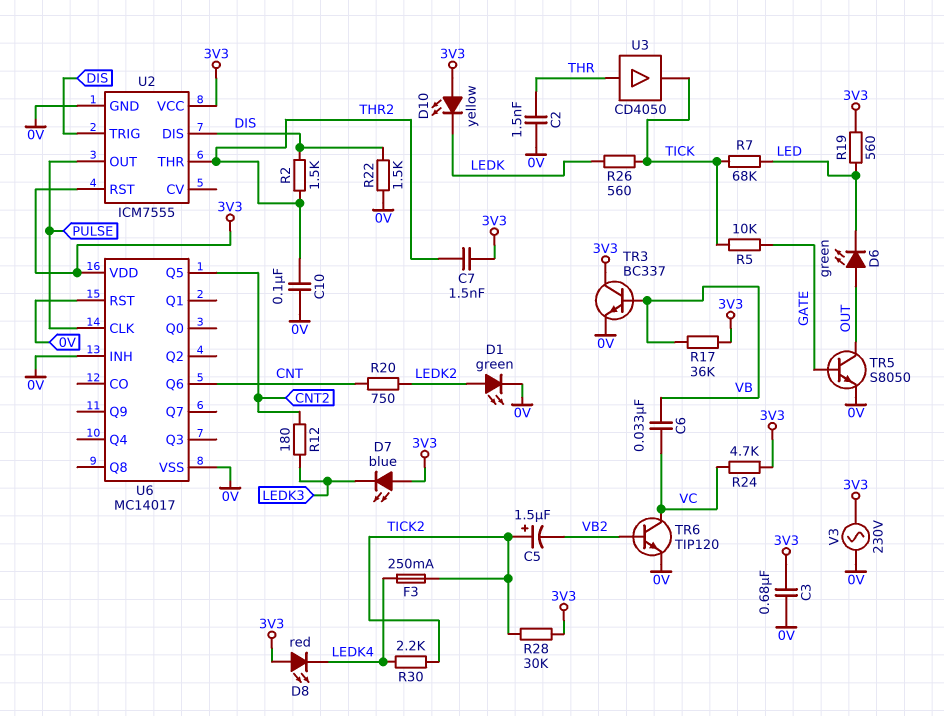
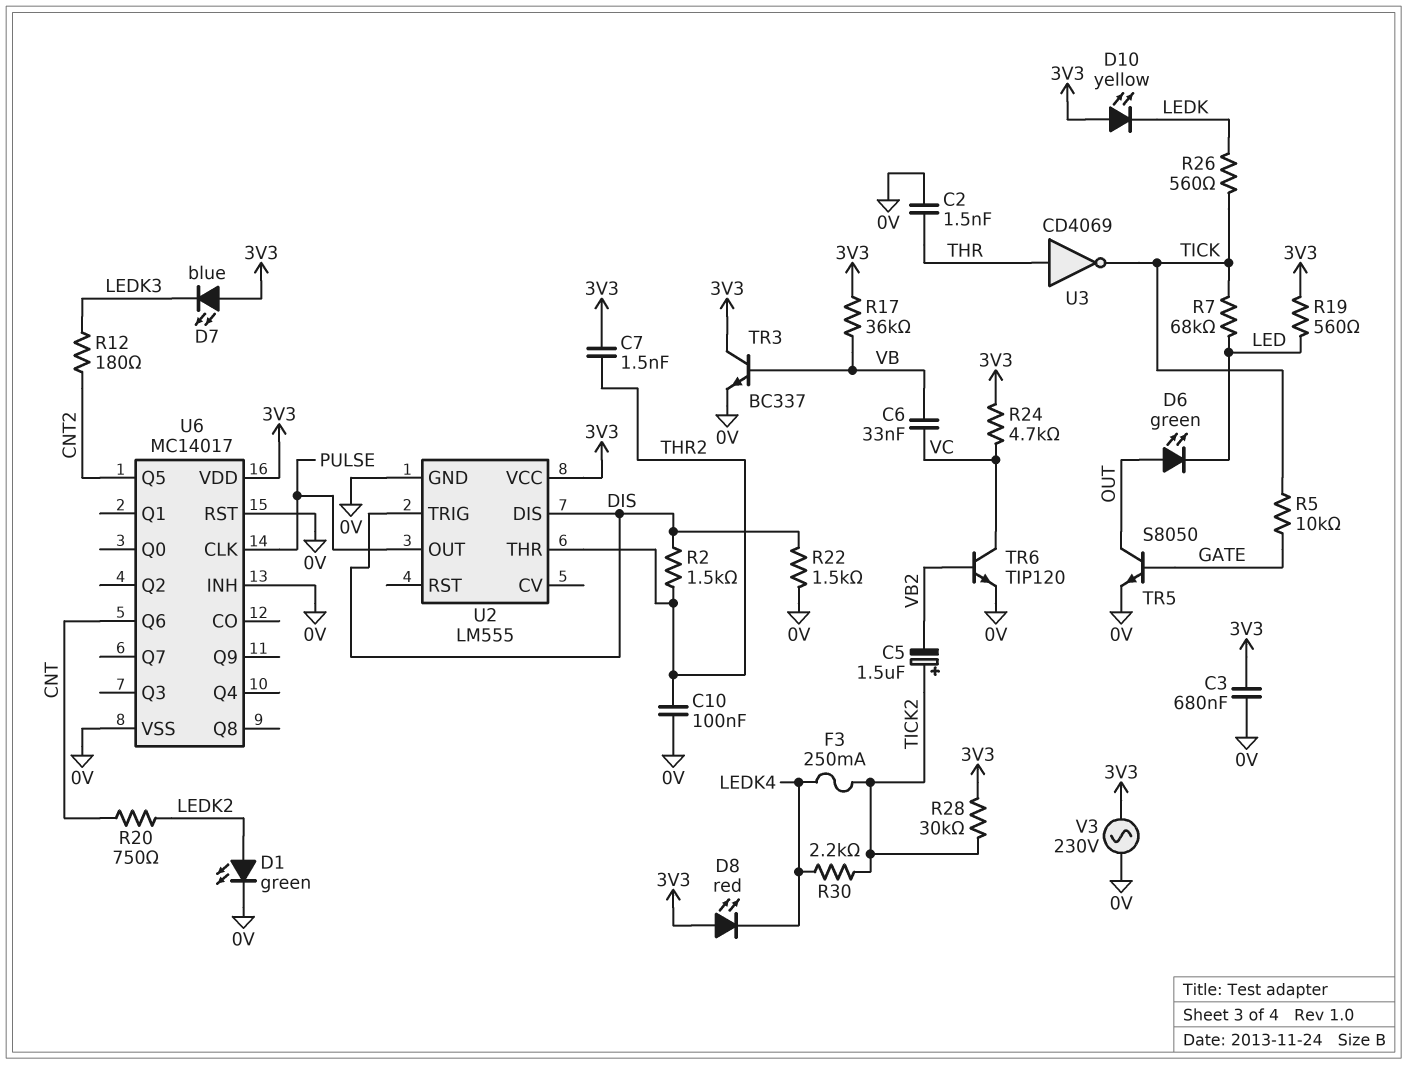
U2: ICM7555 -> LM555
U2 pin RST: 3V3 -> none
U3: buffer CD4050 (in THR, out TICK) -> NOT CD4069 (in THR, out TICK)

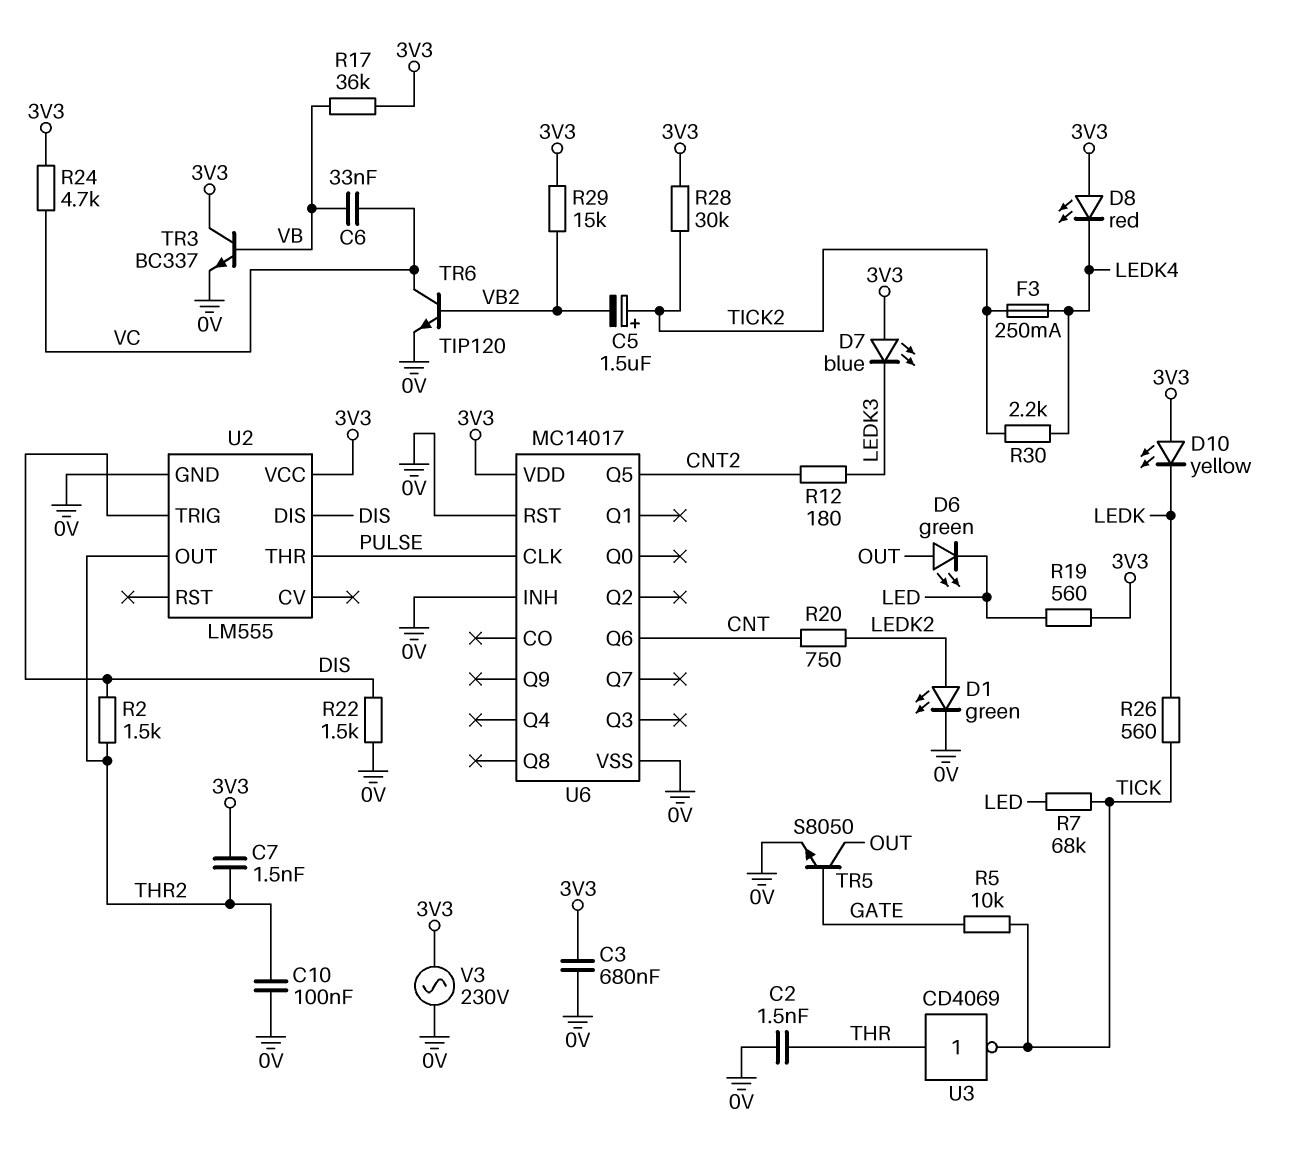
R29: none -> 15k (3V3, VB2)
U2 pin OUT: PULSE -> THR2
U2 pin THR: THR2 -> PULSE

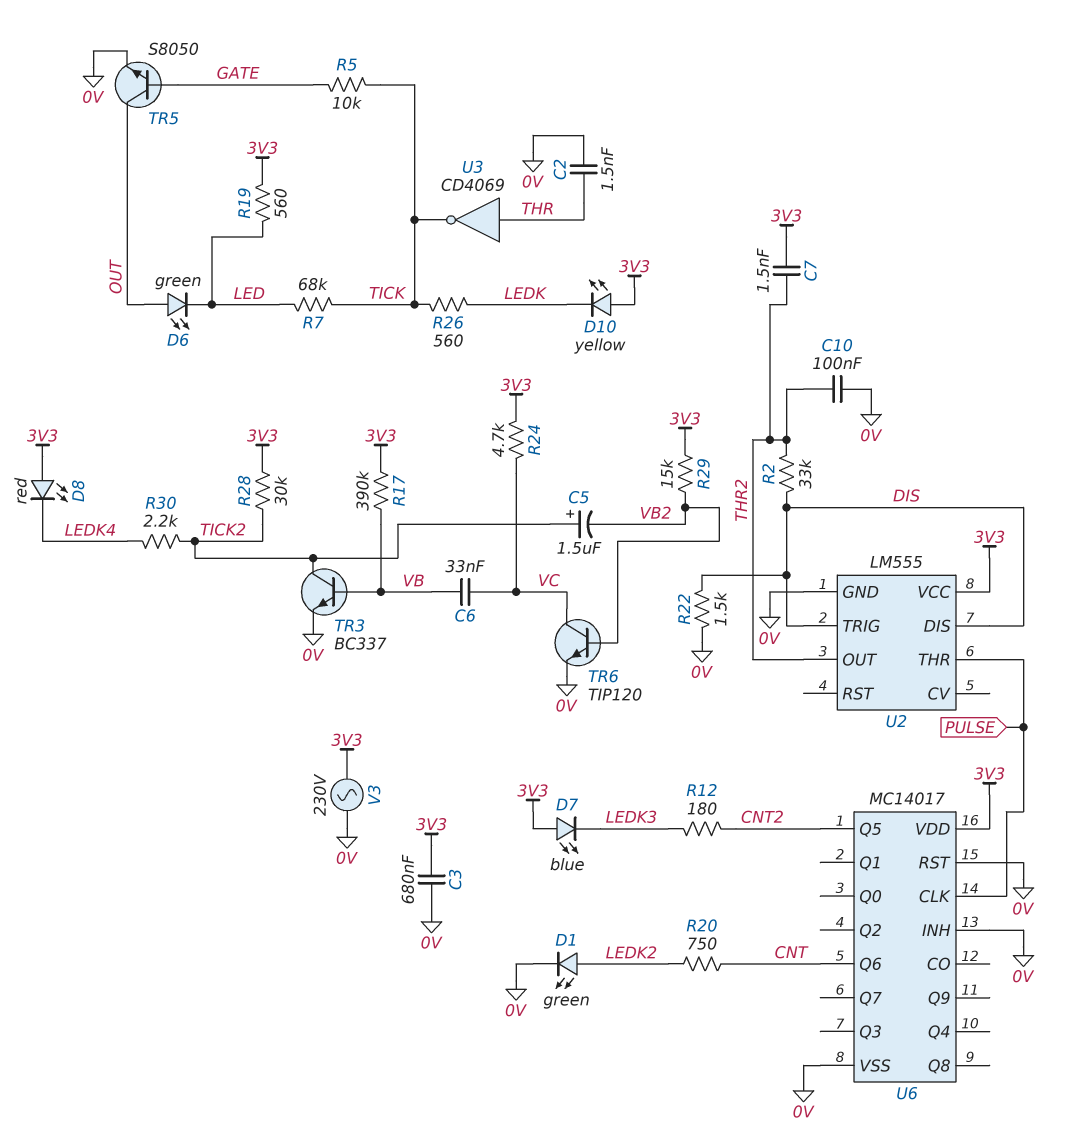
F3: 250mA (LEDK4, TICK2) -> none
R2: 1.5k (DIS, THR2) -> 33k (DIS, THR2)
R17: 36k (3V3, VB) -> 390k (3V3, VB)
TR3: NPN BC337 (B VB, C 3V3, E 0V) -> NPN BC337 (B VB, C TICK2, E 0V)

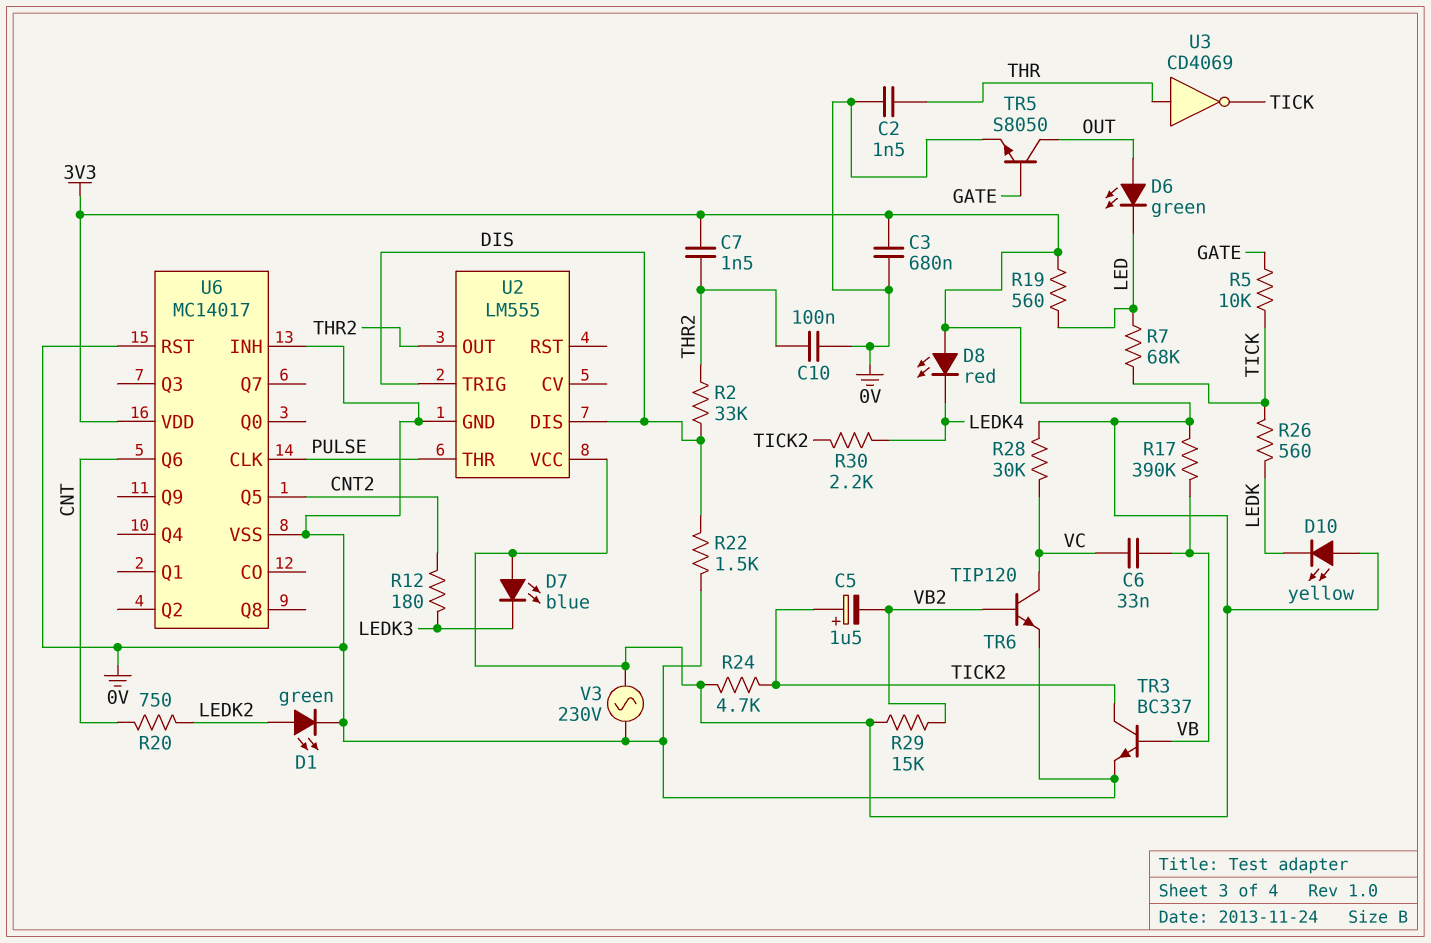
R24: 4.7k (3V3, VC) -> 4.7k (3V3, TICK2)
R28: 30k (3V3, TICK2) -> 30k (3V3, VC)

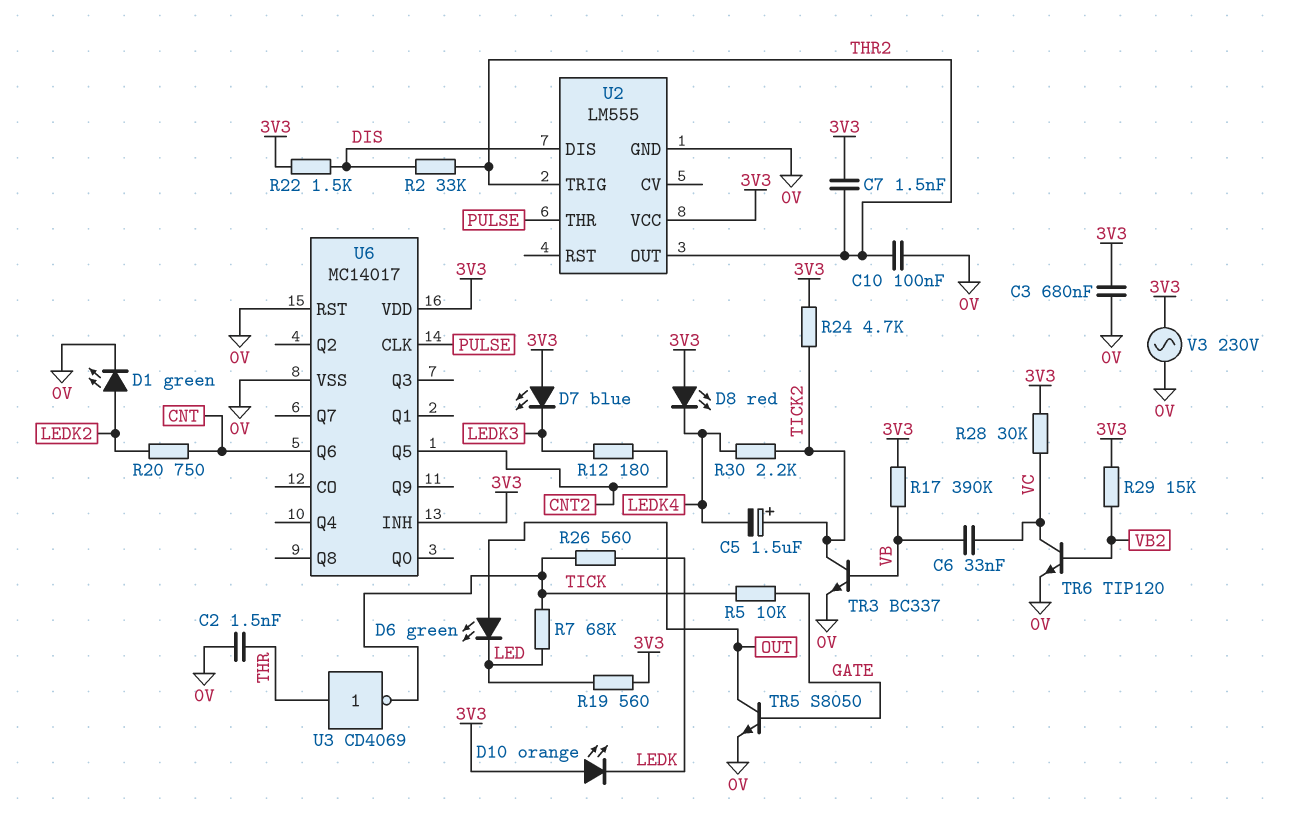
C5: 1.5uF (plus TICK2, minus VB2) -> 1.5uF (plus TICK2, minus LEDK4)
D10: LED yellow (A 3V3, K LEDK) -> LED orange (A 3V3, K LEDK)
R22: 1.5k (0V, DIS) -> 1.5k (3V3, DIS)
U2 pin TRIG: DIS -> THR2
U6 pin INH: 0V -> 3V3

